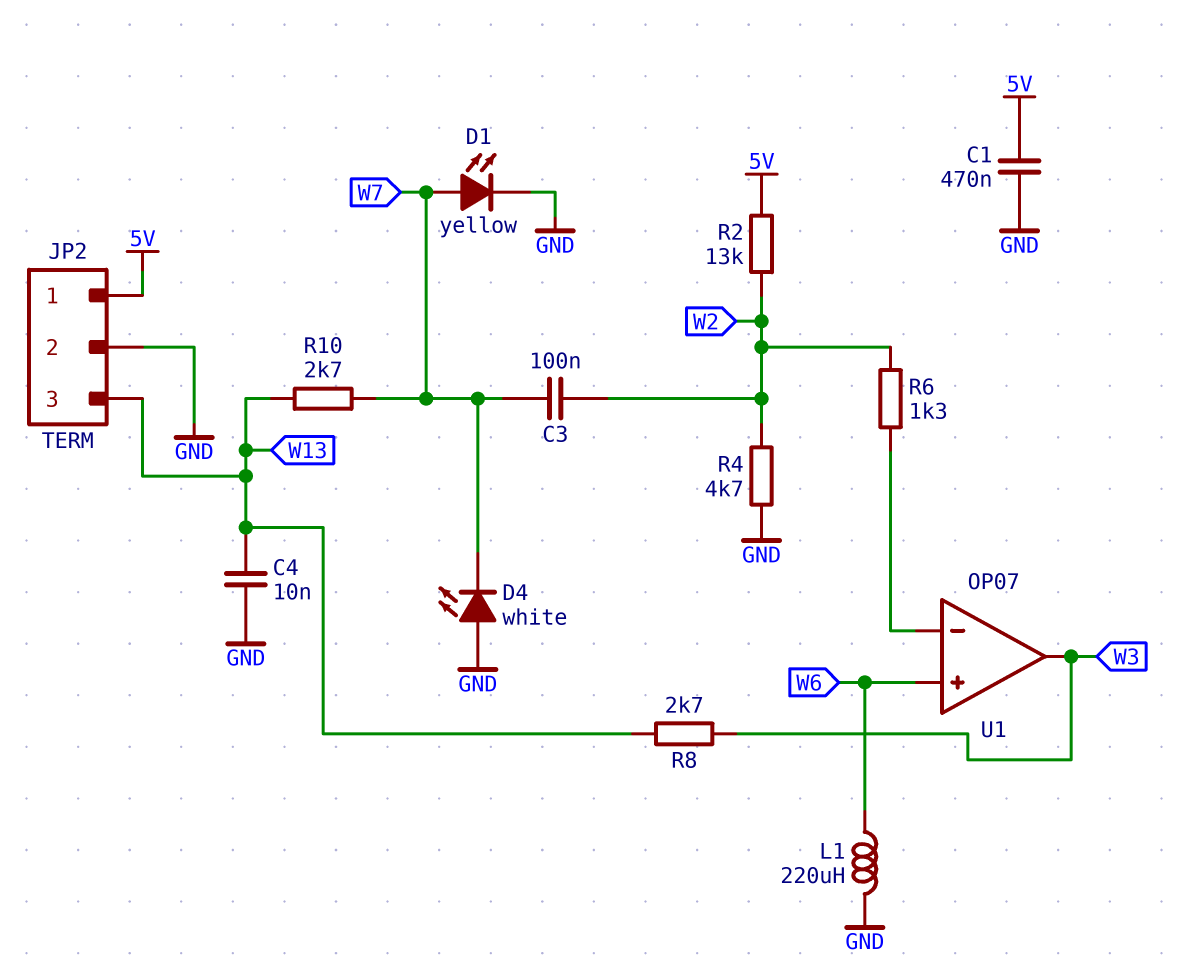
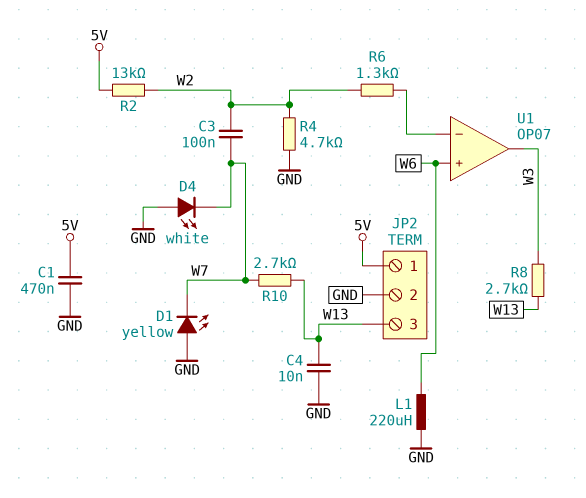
D1: LED yellow (A W7, K GND) -> LED yellow (A GND, K W7)

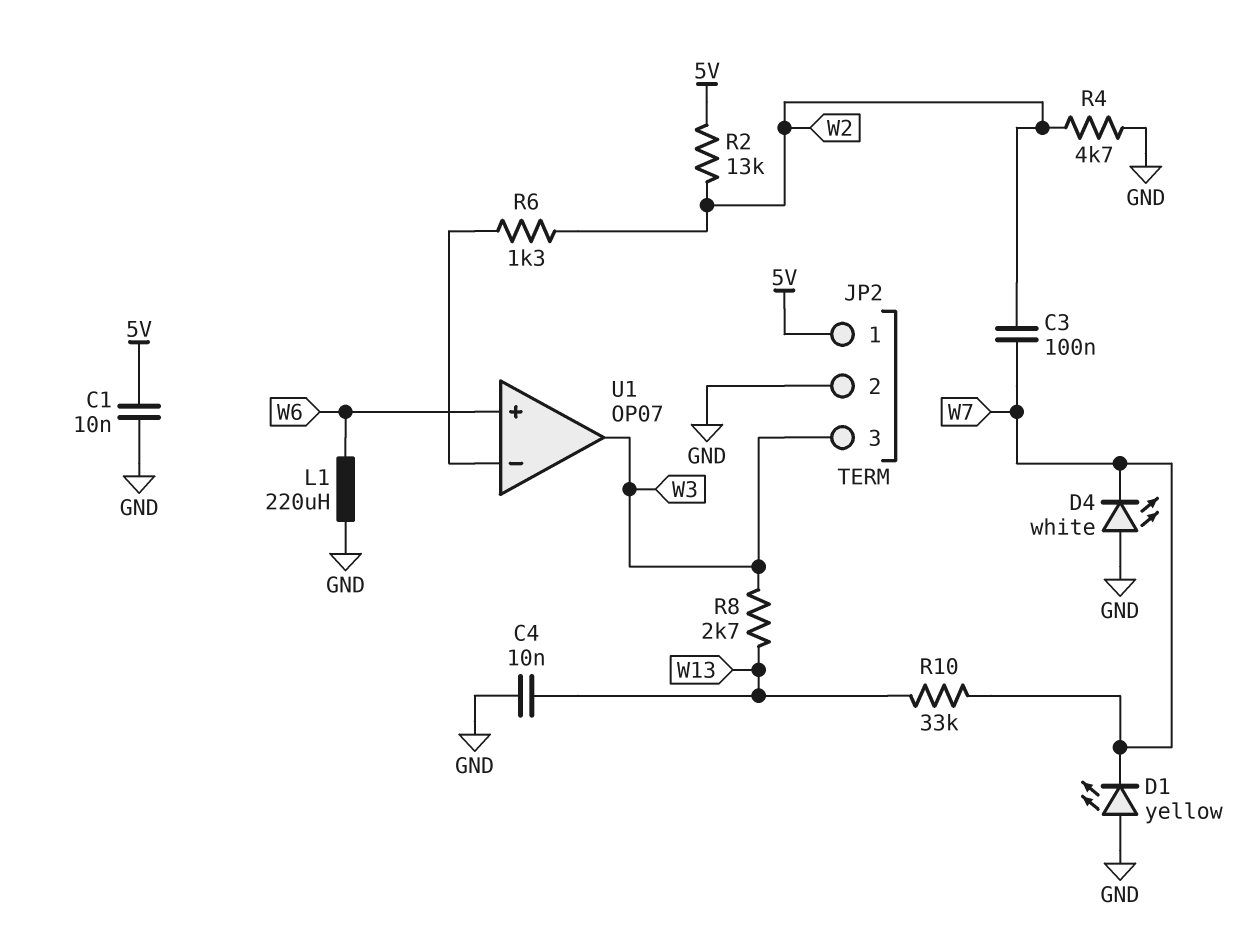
C1: 470nF (5V, GND) -> 10nF (5V, GND)
JP2 pin 3: W13 -> W3
R10: 2.7k (W7, W13) -> 33k (W7, W13)

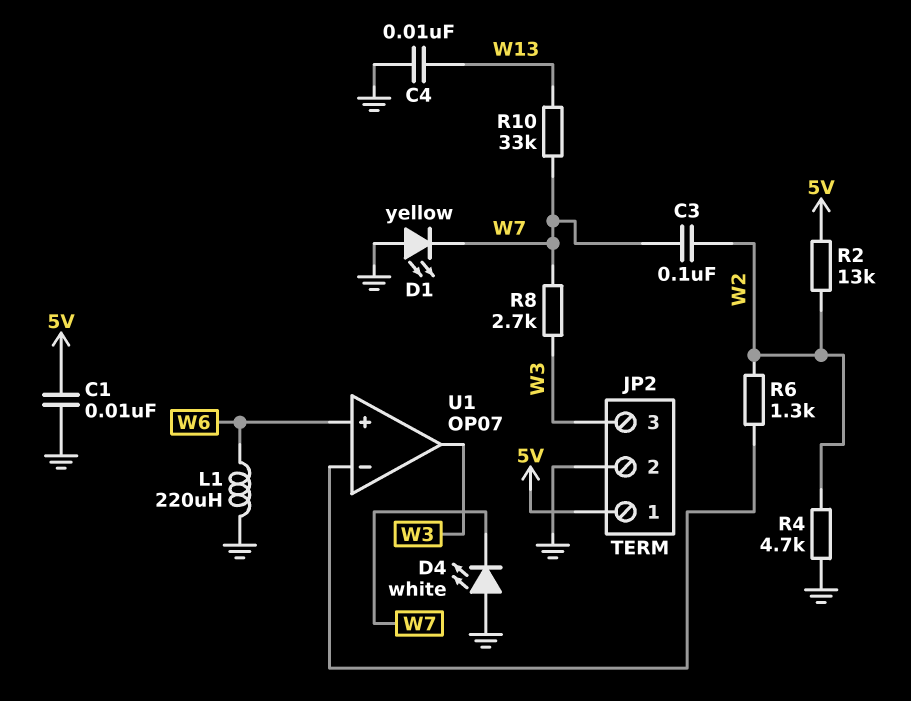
R8: 2.7k (W3, W13) -> 2.7k (W3, W7)

